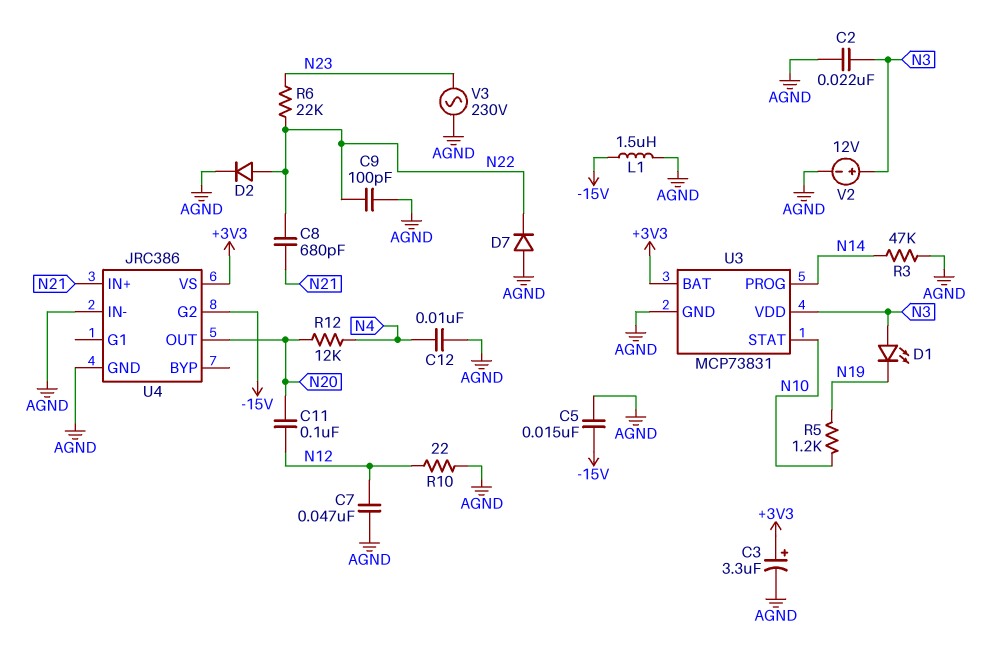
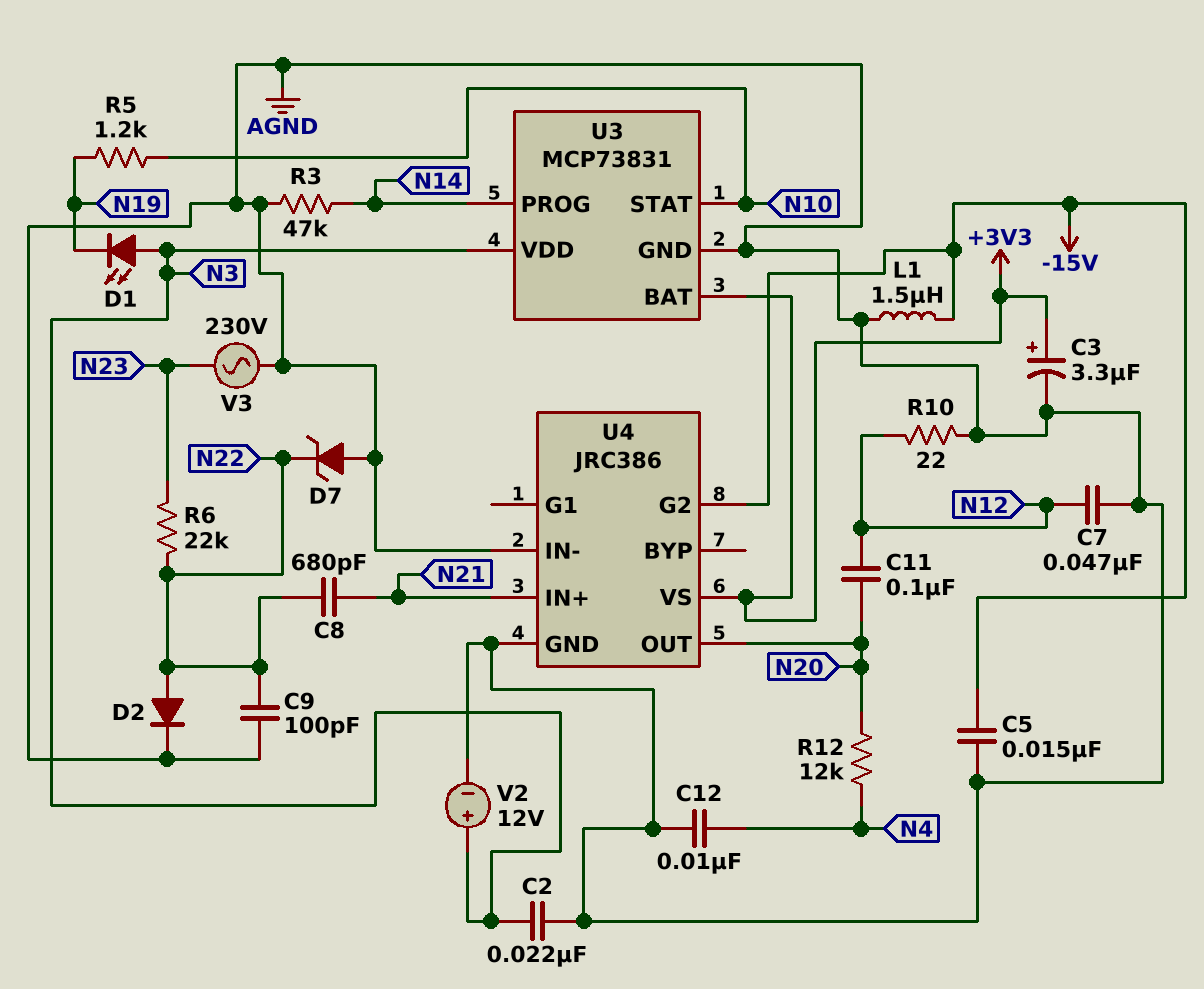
D7: diode (A AGND, K N22) -> zener (A AGND, K N22)

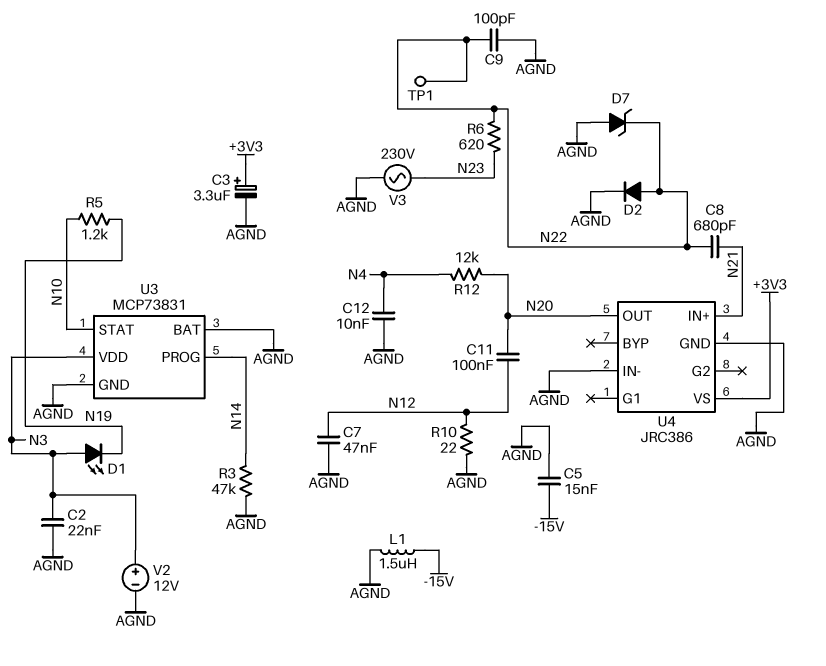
R6: 22k (N22, N23) -> 620 (N22, N23)
TP1: none -> test point (N22)
U3 pin BAT: +3V3 -> AGND
U4 pin G2: -15V -> none

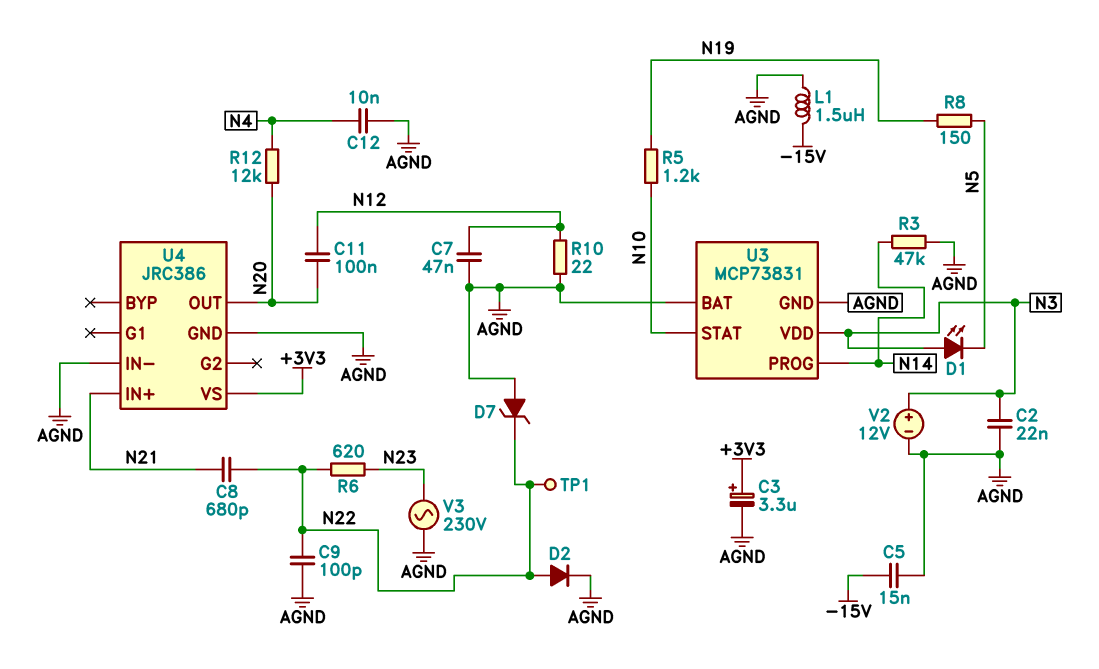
D1: LED (A N3, K N19) -> LED (A N3, K N5)
R8: none -> 150 (N5, N19)

